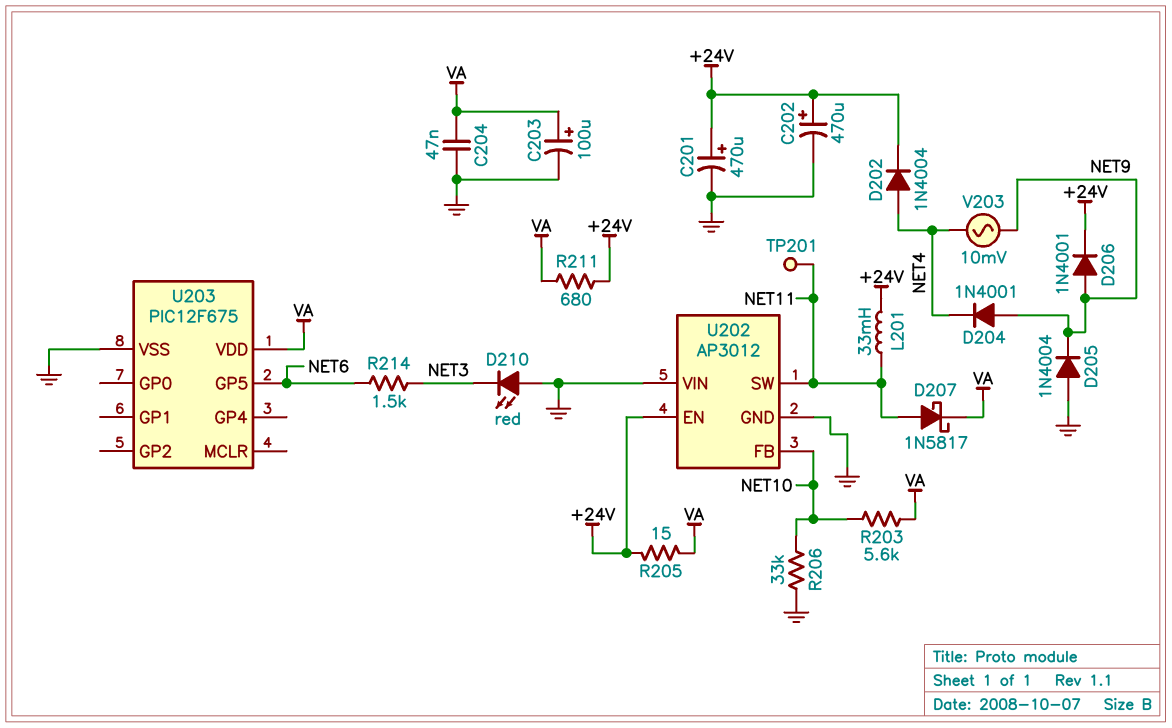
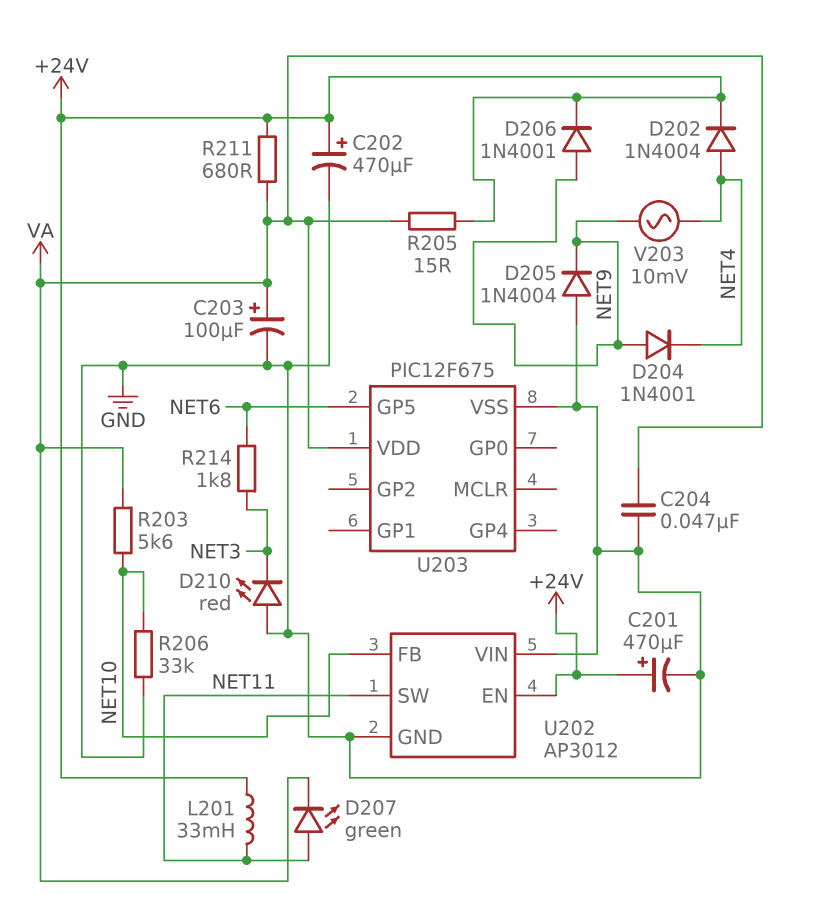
D207: schottky 1N5817 (A NET11, K VA) -> LED green (A NET11, K VA)
R214: 1.5k (NET3, NET6) -> 1.8k (NET3, NET6)
TP201: test point (NET11) -> none

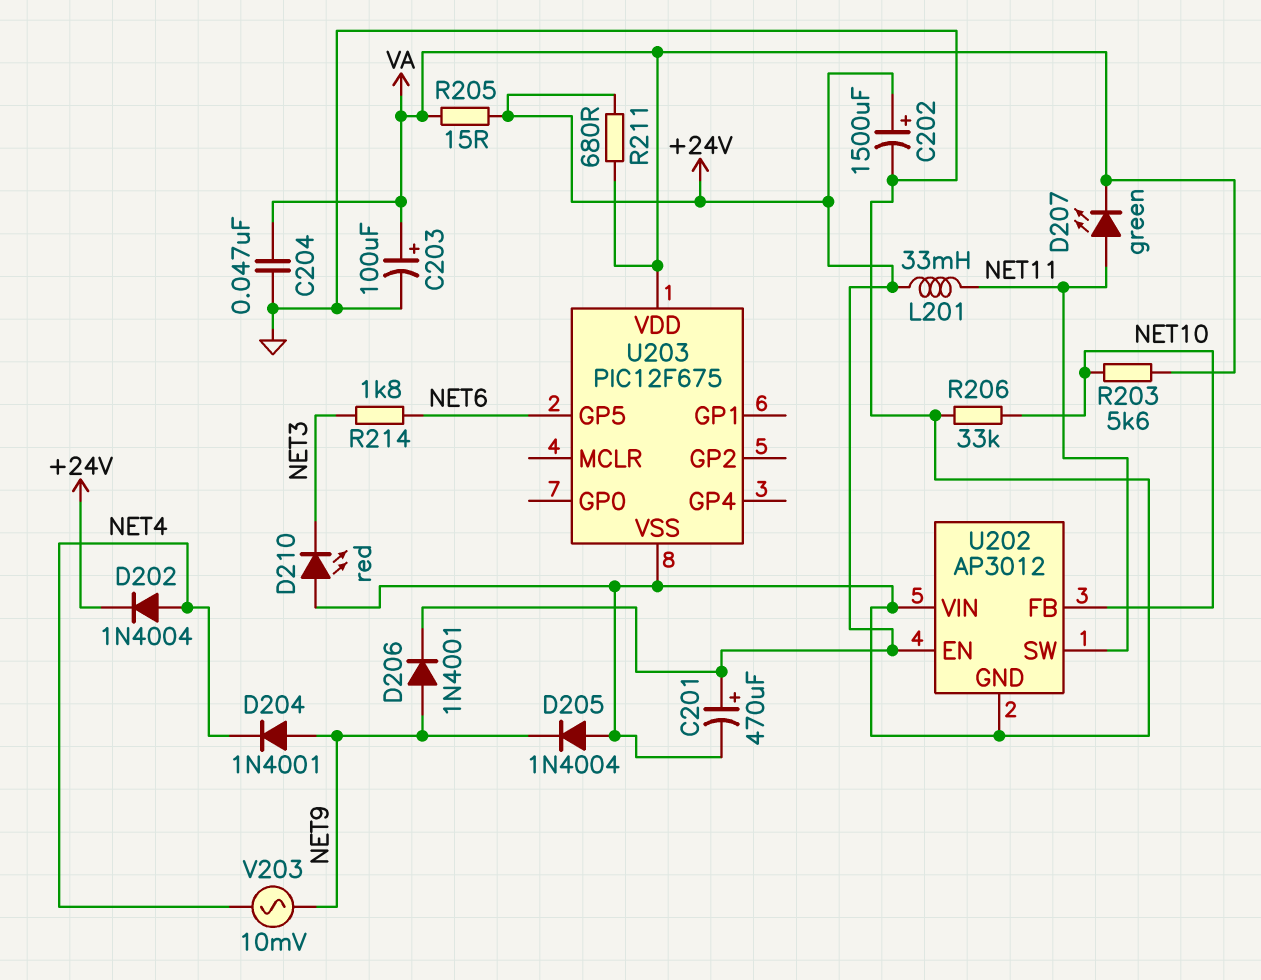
C202: 470uF (plus +24V, minus GND) -> 1500uF (plus +24V, minus GND)

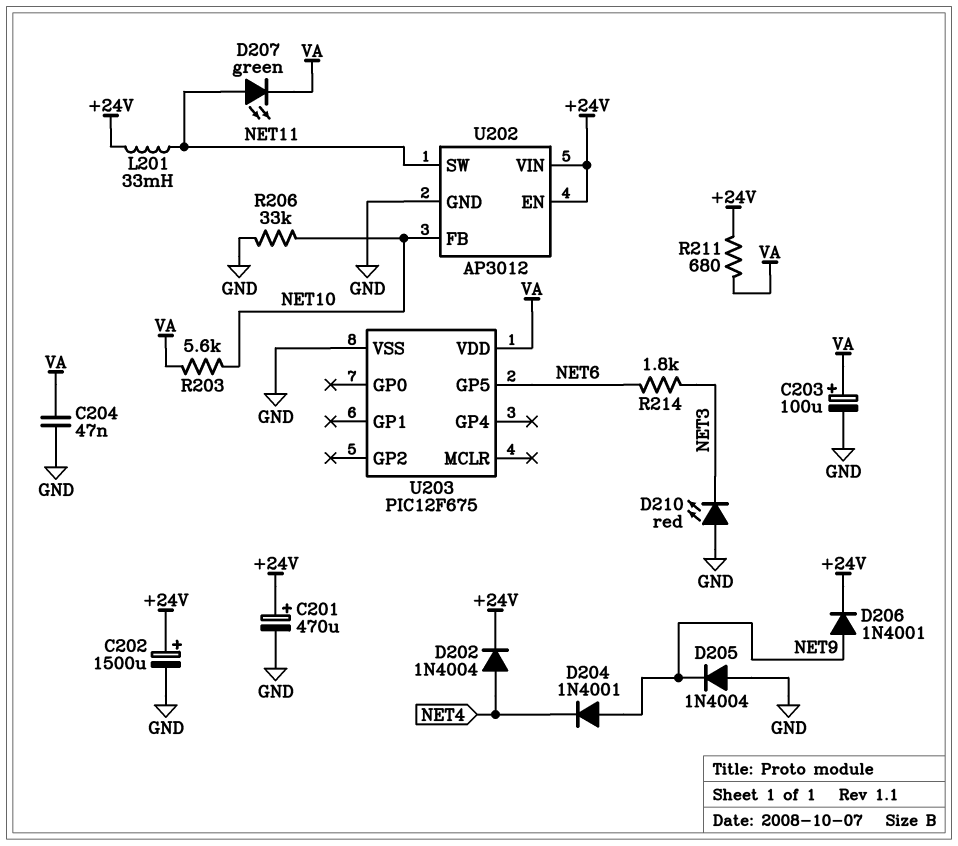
R205: 15 (+24V, VA) -> none
U202 pin VIN: GND -> +24V
V203: AC 10mV (NET4, NET9) -> none

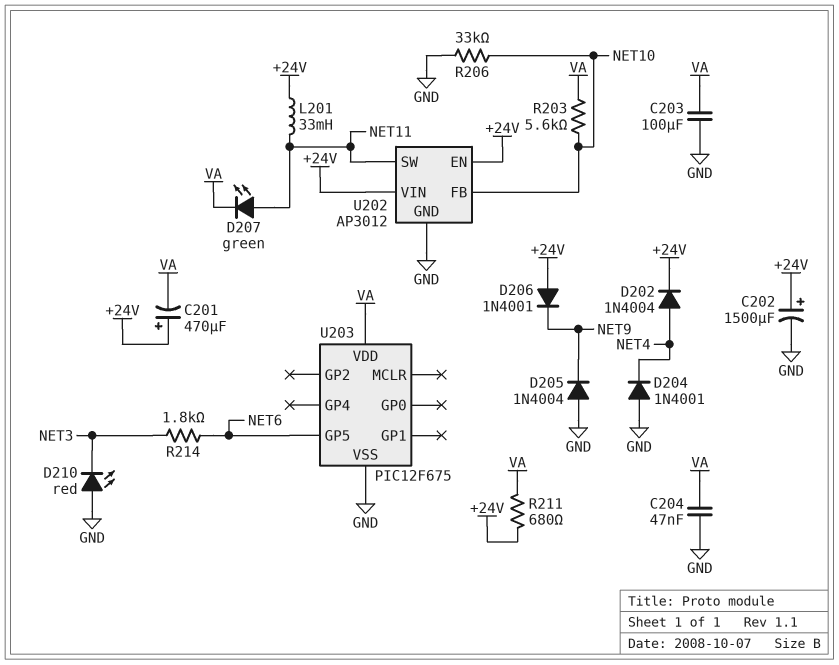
C201: 470uF (plus +24V, minus GND) -> 470uF (plus +24V, minus VA)
C203: 100uF (plus VA, minus GND) -> 100uF (GND, VA)
D204: diode 1N4001 (A NET9, K NET4) -> diode 1N4001 (A GND, K NET4)
D206: diode 1N4001 (A NET9, K +24V) -> diode 1N4001 (A +24V, K NET9)

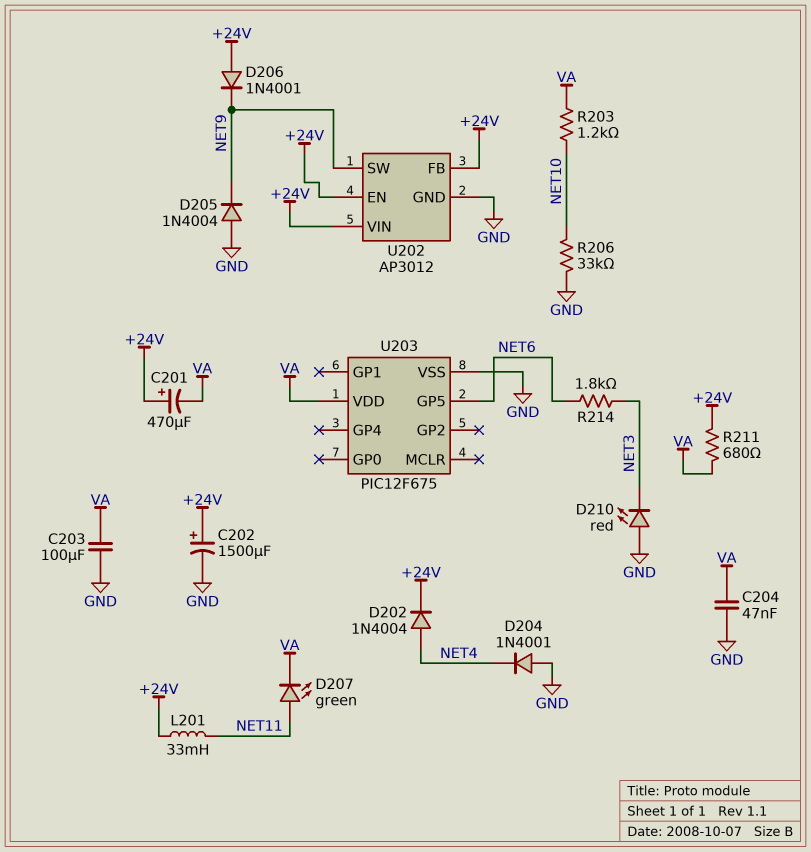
R203: 5.6k (NET10, VA) -> 1.2k (NET10, VA)
U202 pin FB: NET10 -> +24V
U202 pin SW: NET11 -> NET9

